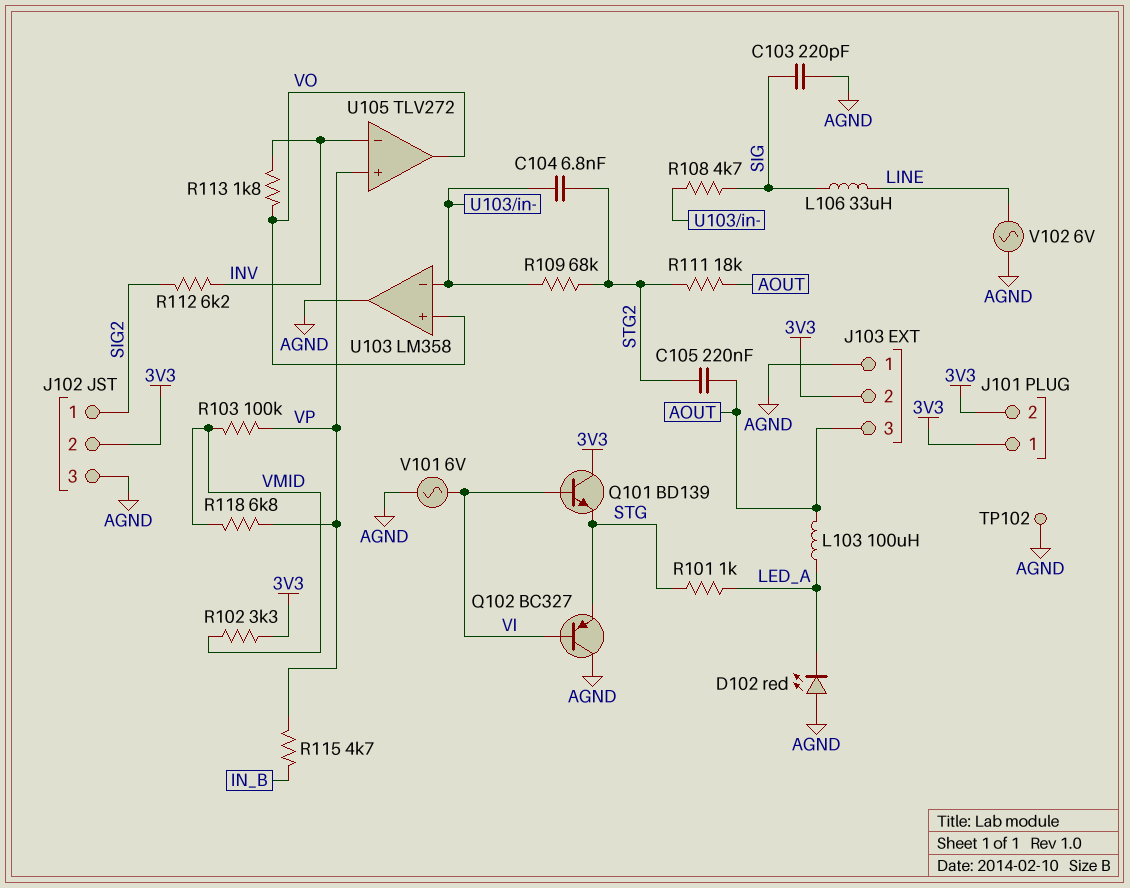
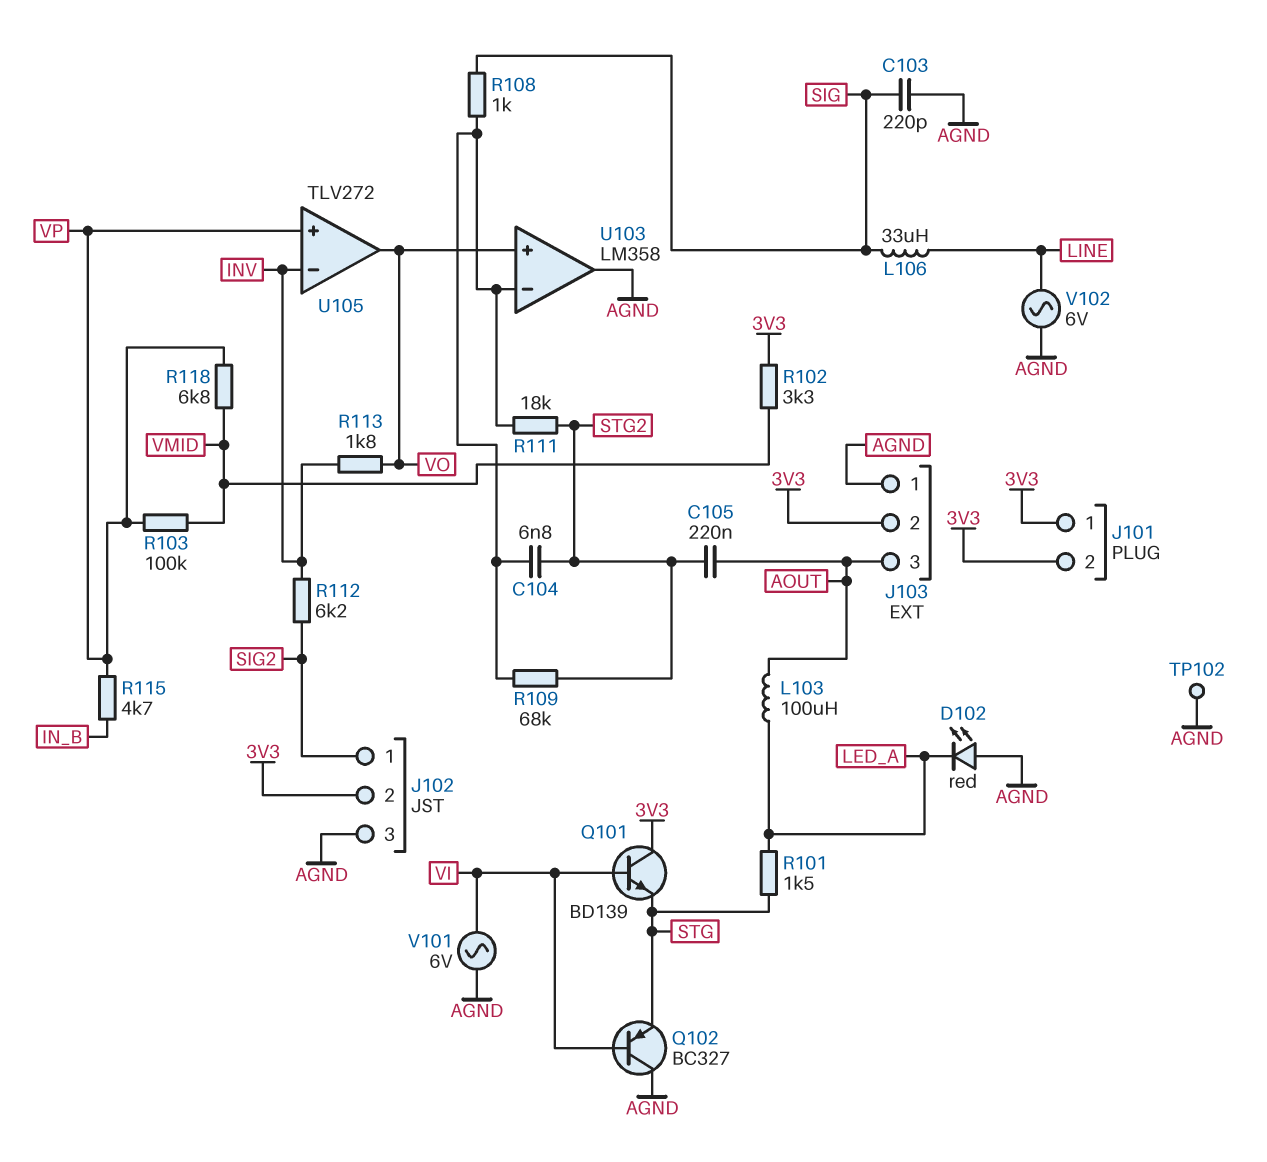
R101: 1k (LED_A, STG) -> 1.5k (LED_A, STG)
R108: 4.7k (SIG, U103/in-) -> 1k (SIG, U103/in-)
R111: 18k (AOUT, STG2) -> 18k (STG2, U103/in-)

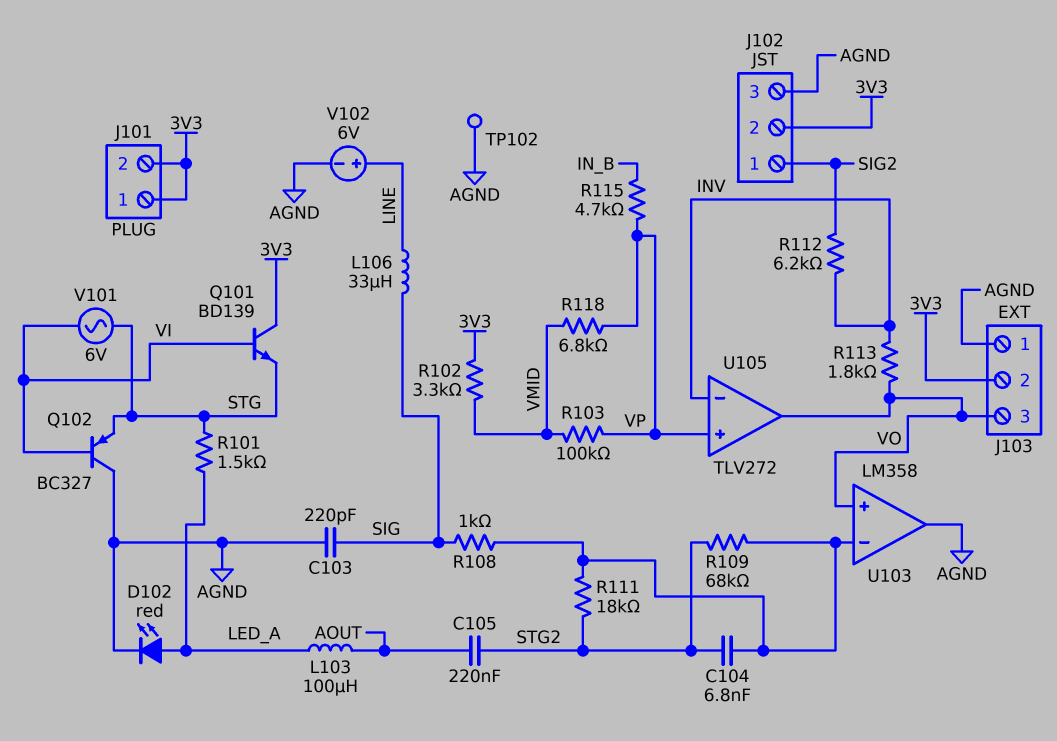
D102: LED red (A AGND, K LED_A) -> LED red (A LED_A, K AGND)
J103 pin 3: AOUT -> VO
V101: AC 6V (AGND, VI) -> AC 6V (STG, VI)
V102: AC 6V (AGND, LINE) -> 6V (plus LINE, minus AGND)

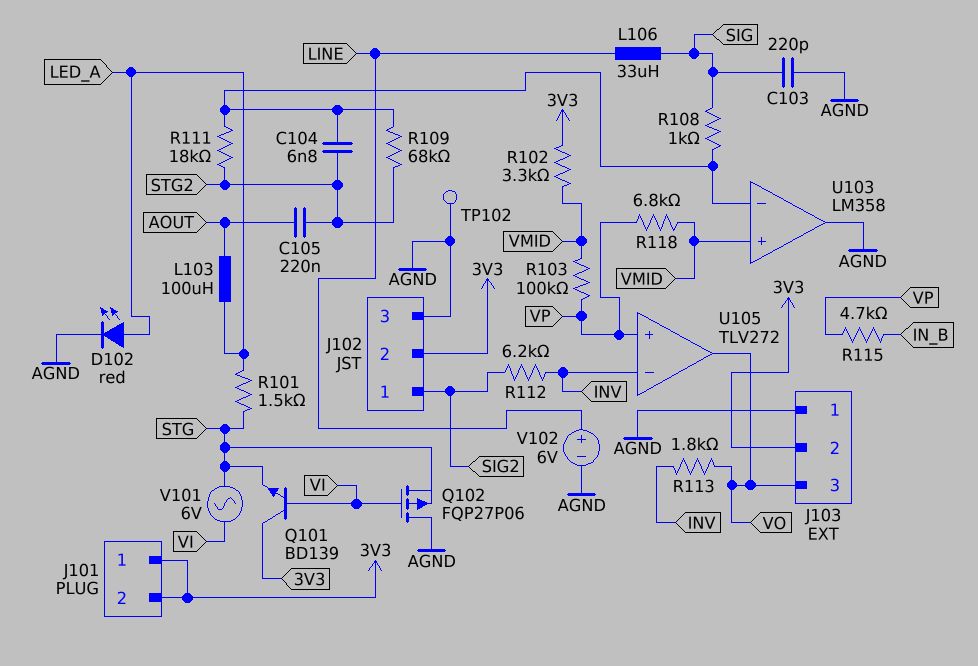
Q102: PNP BC327 (B VI, C AGND, E STG) -> PMOS FQP27P06 (G VI, D AGND, S STG)
U103 pin in+: VO -> VMID

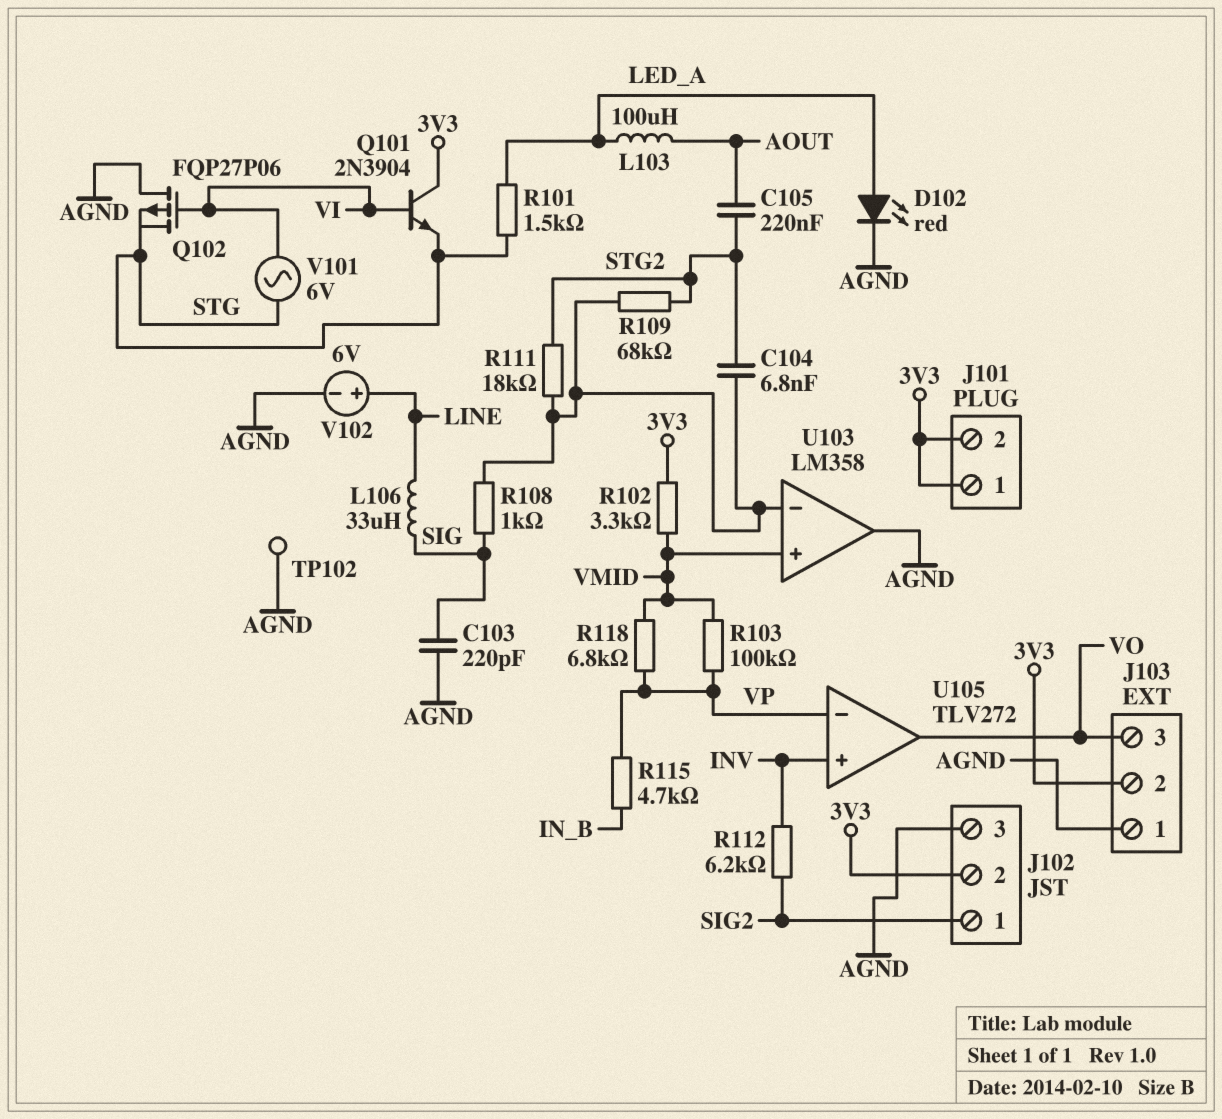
Q101: NPN BD139 (B VI, C 3V3, E STG) -> NPN 2N3904 (B VI, C 3V3, E STG)
R113: 1.8k (INV, VO) -> none
U105 pin in+: VP -> INV
U105 pin in-: INV -> VP

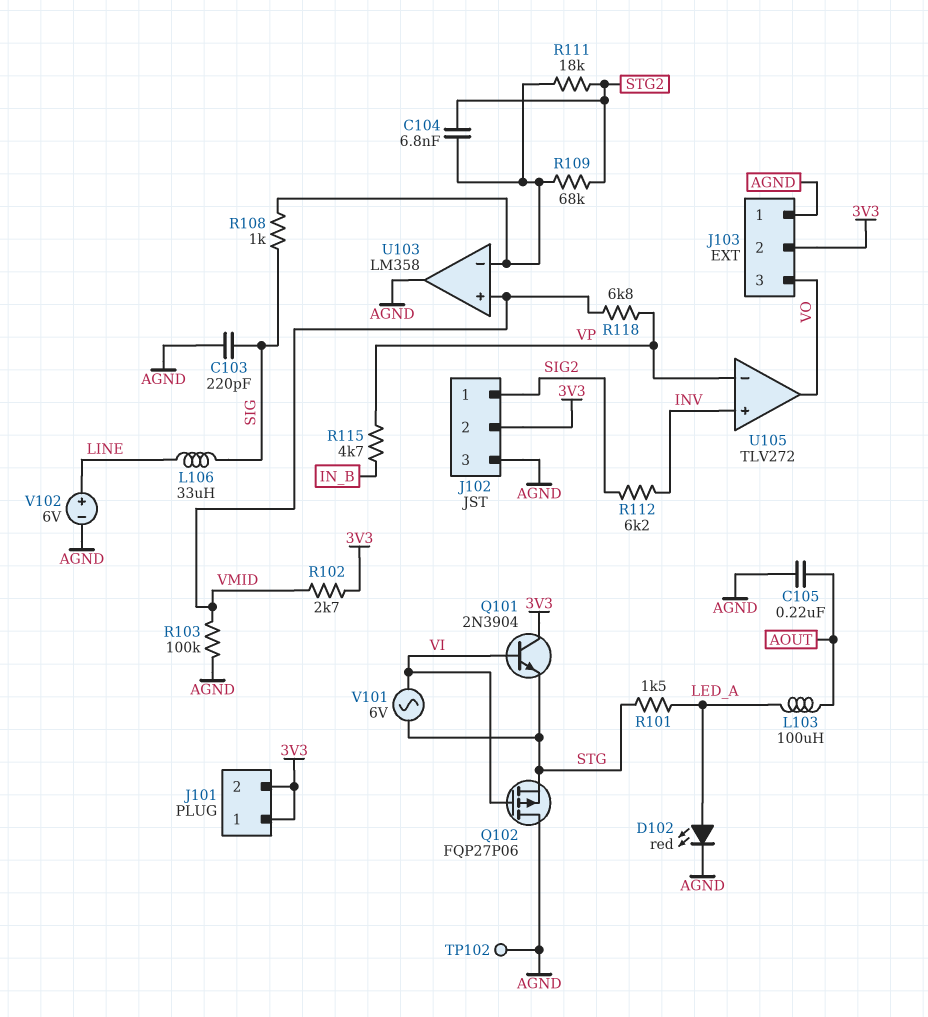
C105: 220nF (AOUT, STG2) -> 220nF (AGND, AOUT)
R102: 3.3k (3V3, VMID) -> 2.7k (3V3, VMID)
R103: 100k (VMID, VP) -> 100k (AGND, VMID)

